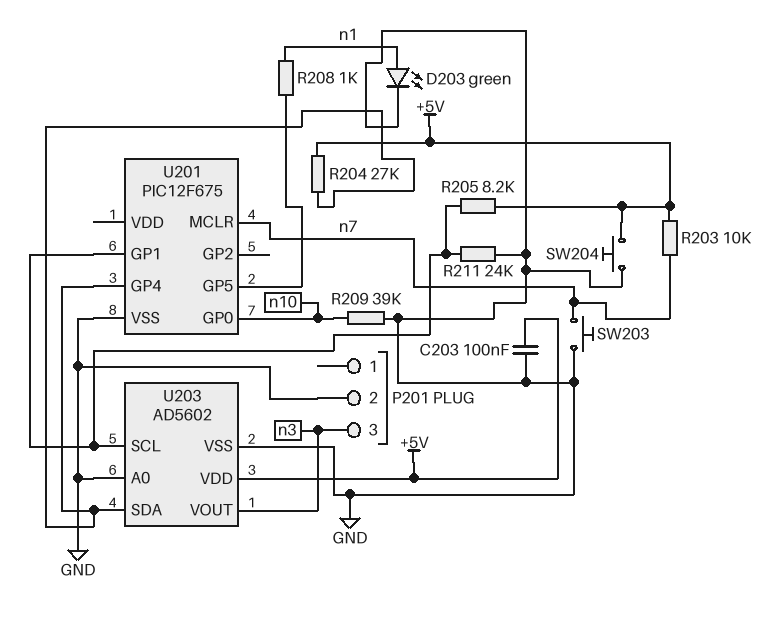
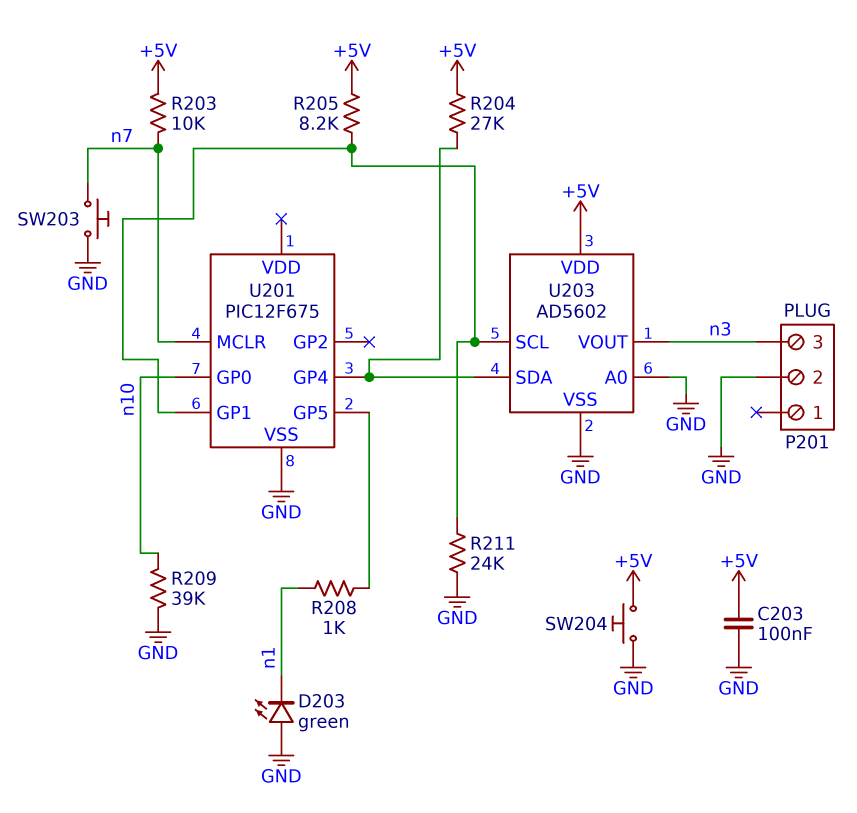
D203: LED green (A n1, K GND) -> LED green (A GND, K n1)

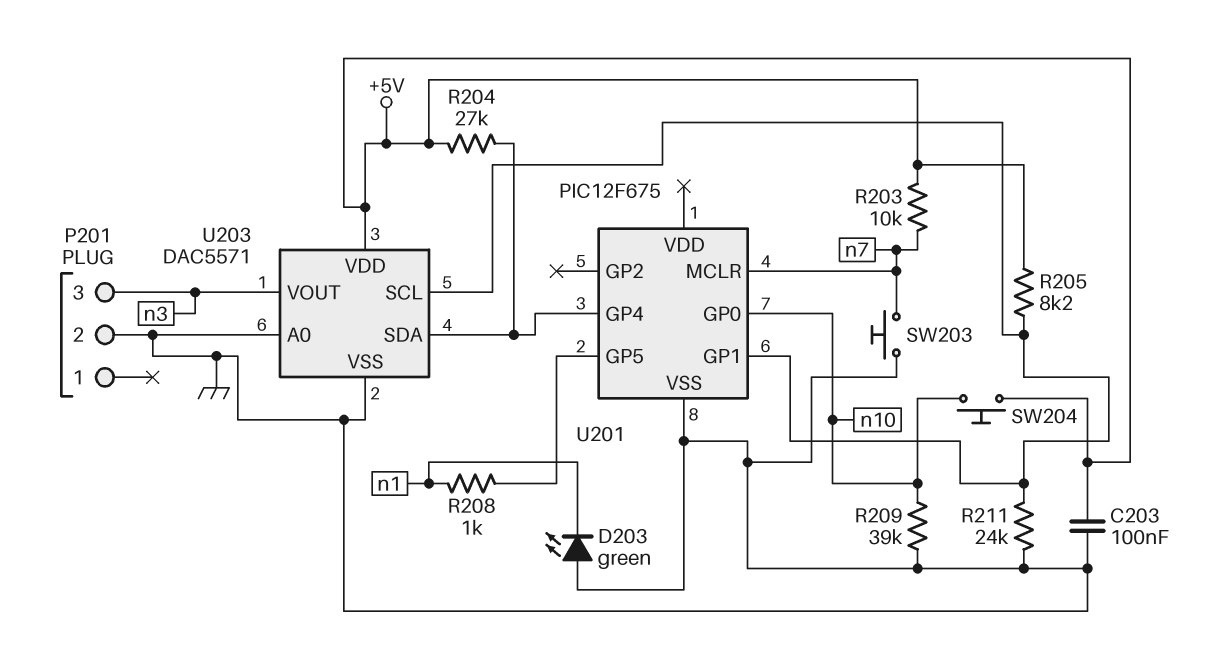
SW204: button (+5V, GND) -> button (+5V, n10)
U203: AD5602 -> DAC5571

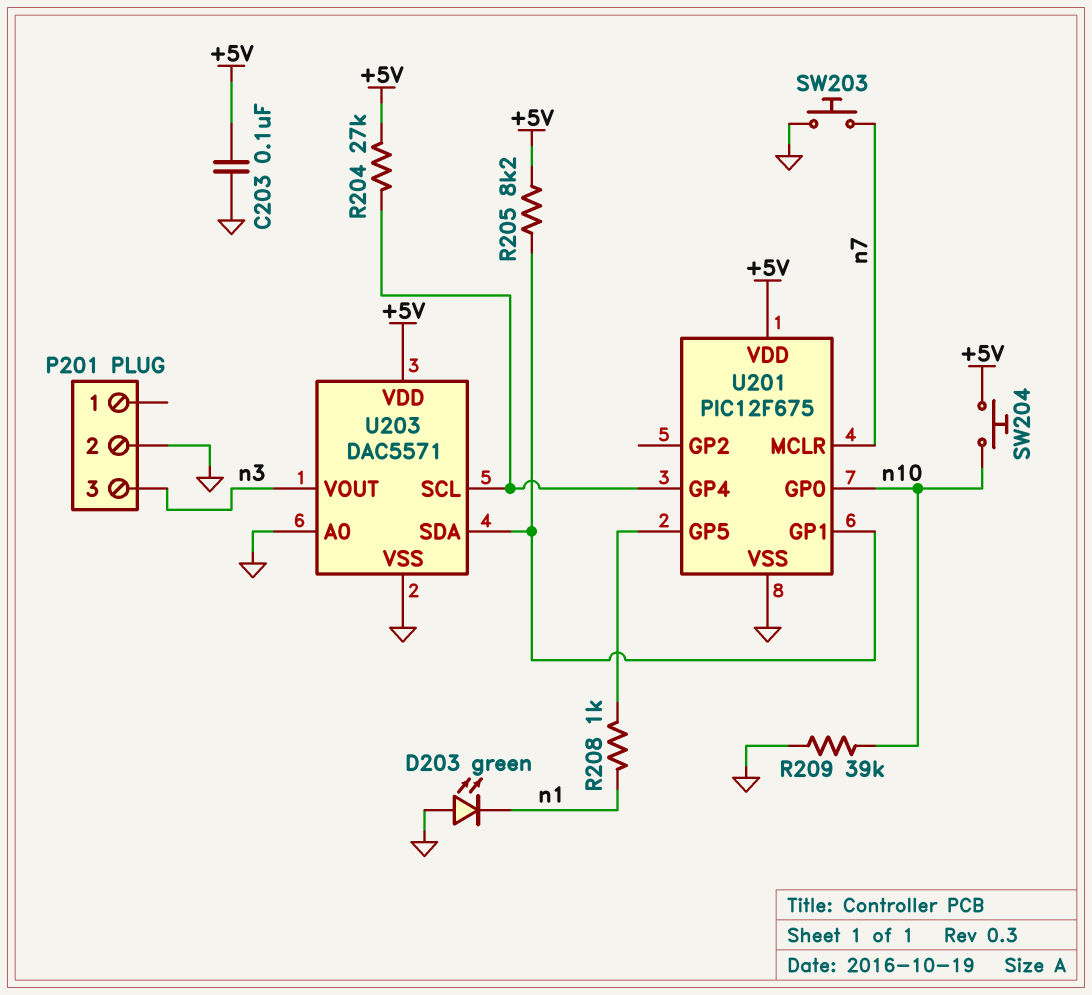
R203: 10k (+5V, n7) -> none
R211: 24k (GND, U201/GP1) -> none
U201 pin VDD: none -> +5V
U203 pin SCL: U201/GP1 -> U201/GP4
U203 pin SDA: U201/GP4 -> U201/GP1

